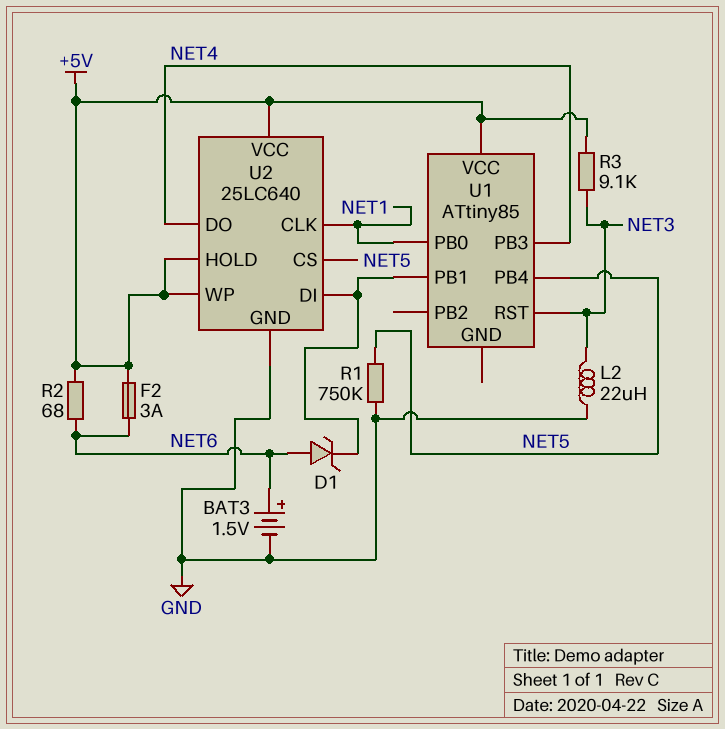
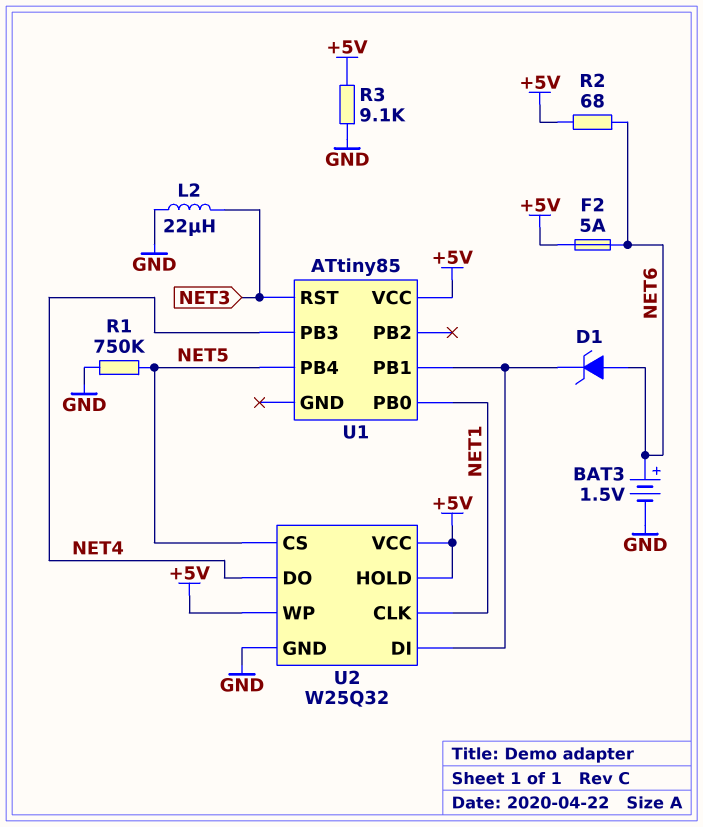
F2: 3A (+5V, NET6) -> 5A (+5V, NET6)
R3: 9.1k (+5V, NET3) -> 9.1k (+5V, GND)
U2: 25LC640 -> W25Q32

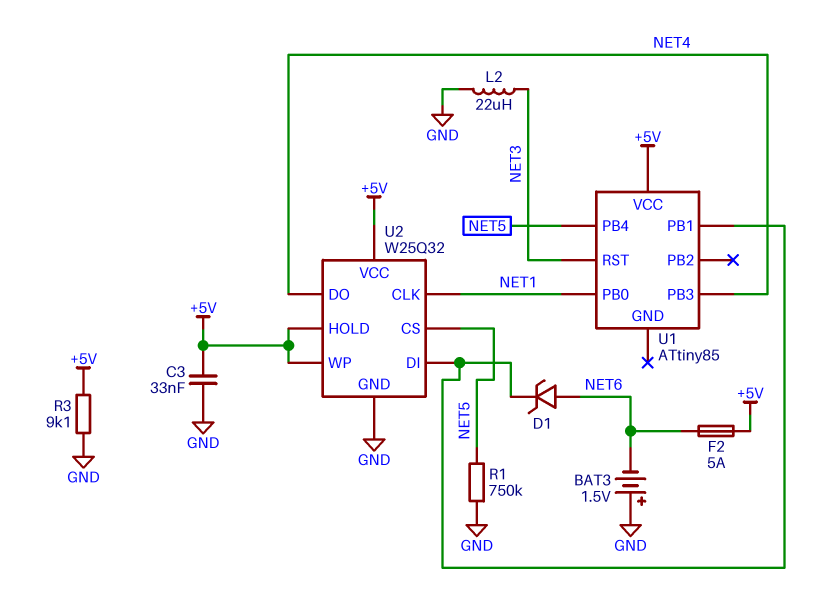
BAT3: 1.5V (plus NET6, minus GND) -> 1.5V (plus GND, minus NET6)
C3: none -> 33nF (+5V, GND)
R2: 68 (+5V, NET6) -> none

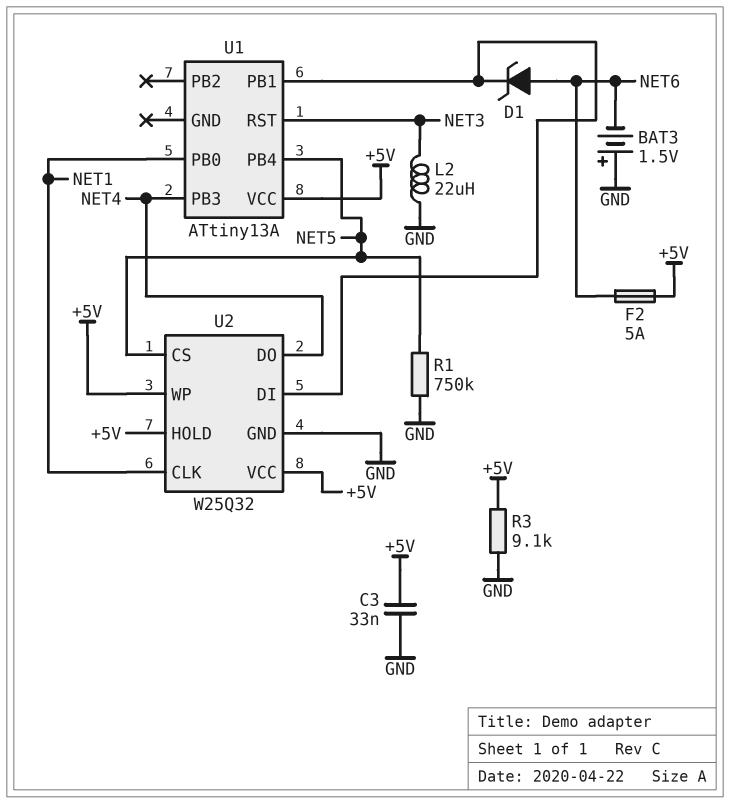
U1: ATtiny85 -> ATtiny13A

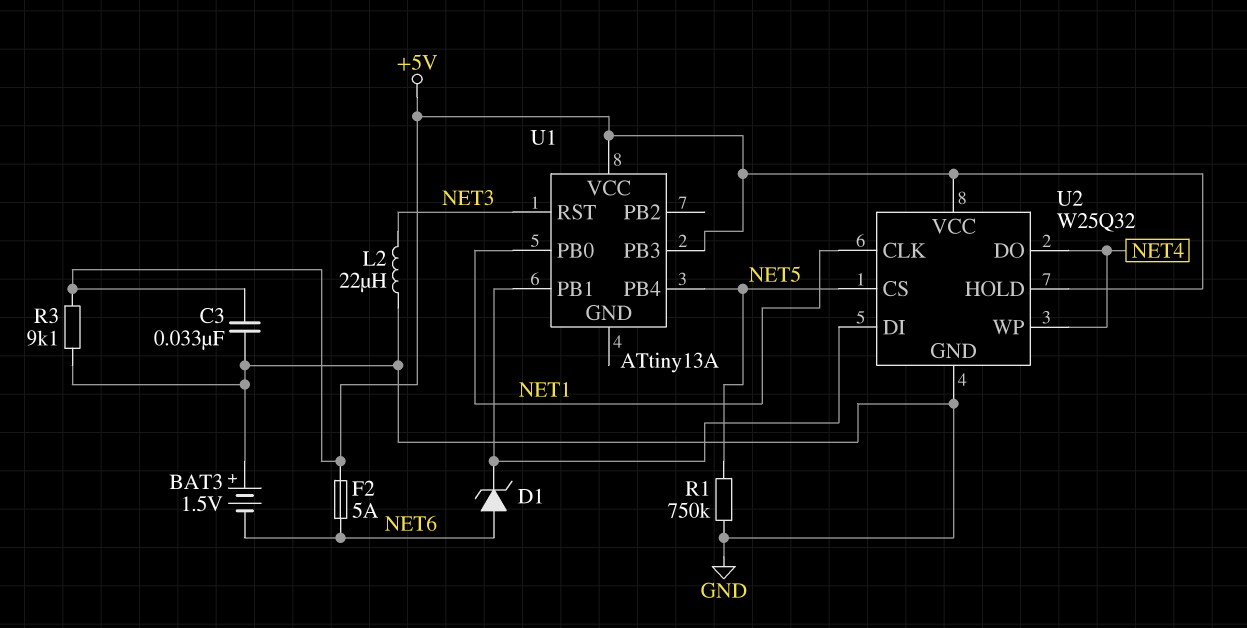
U1 pin PB3: NET4 -> +5V
U2 pin WP: +5V -> NET4

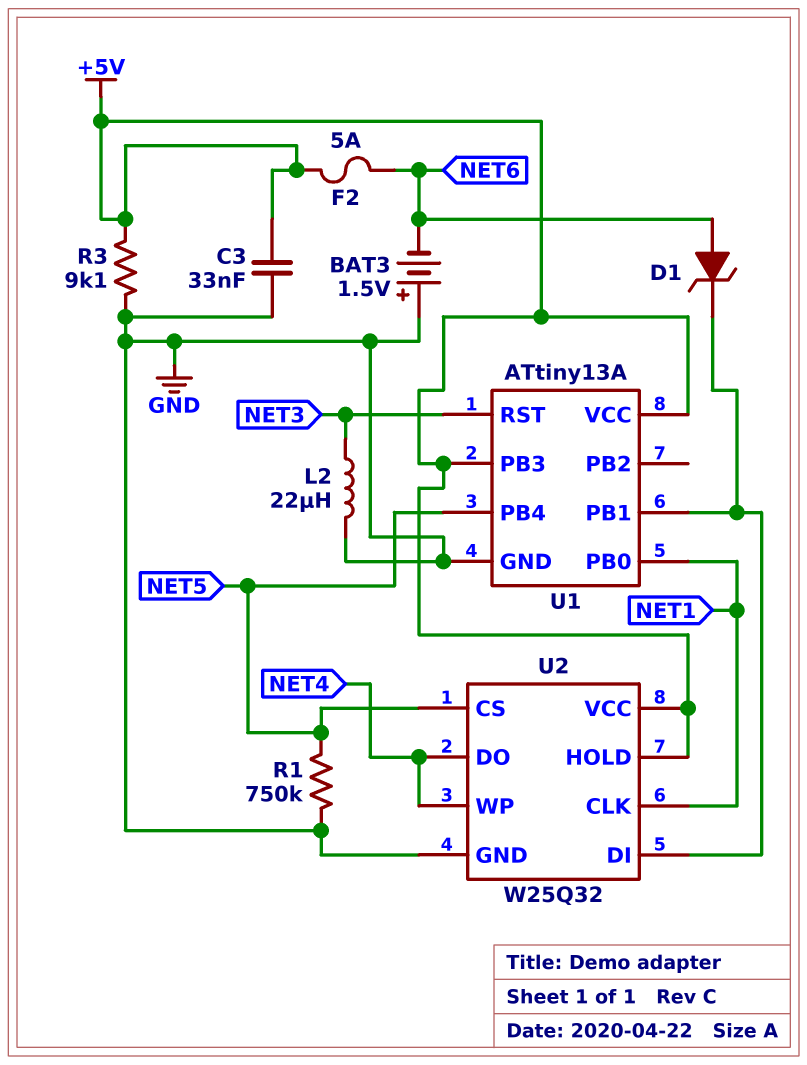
U1 pin GND: none -> GND

